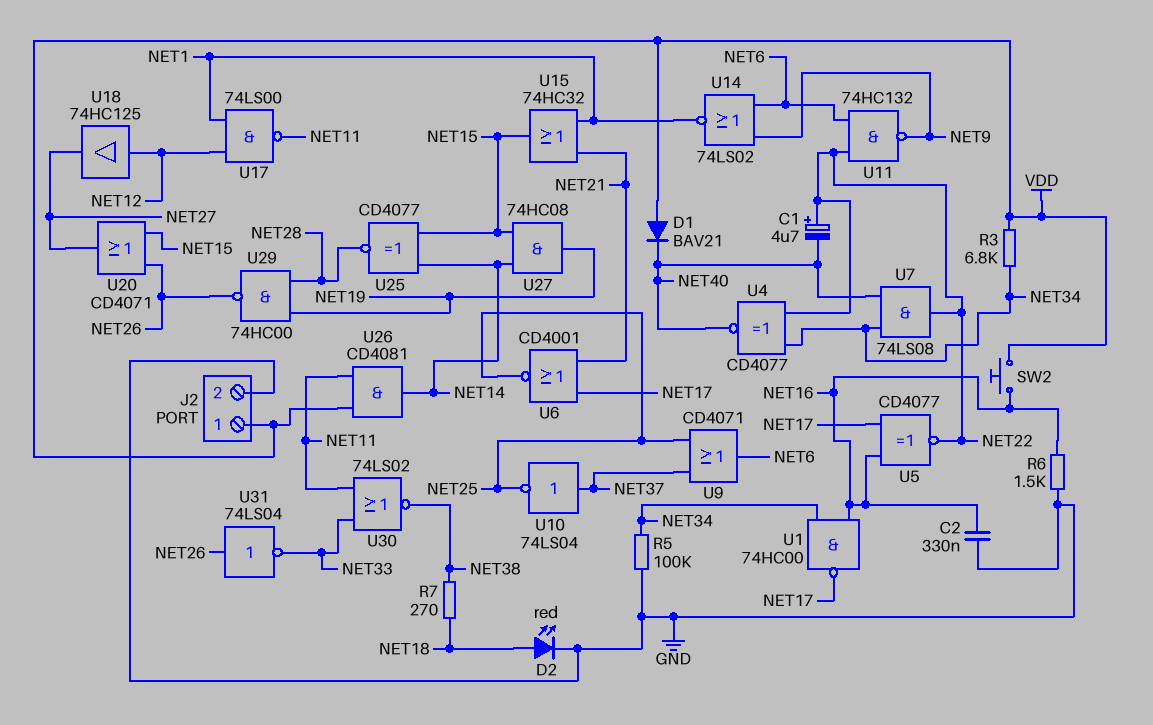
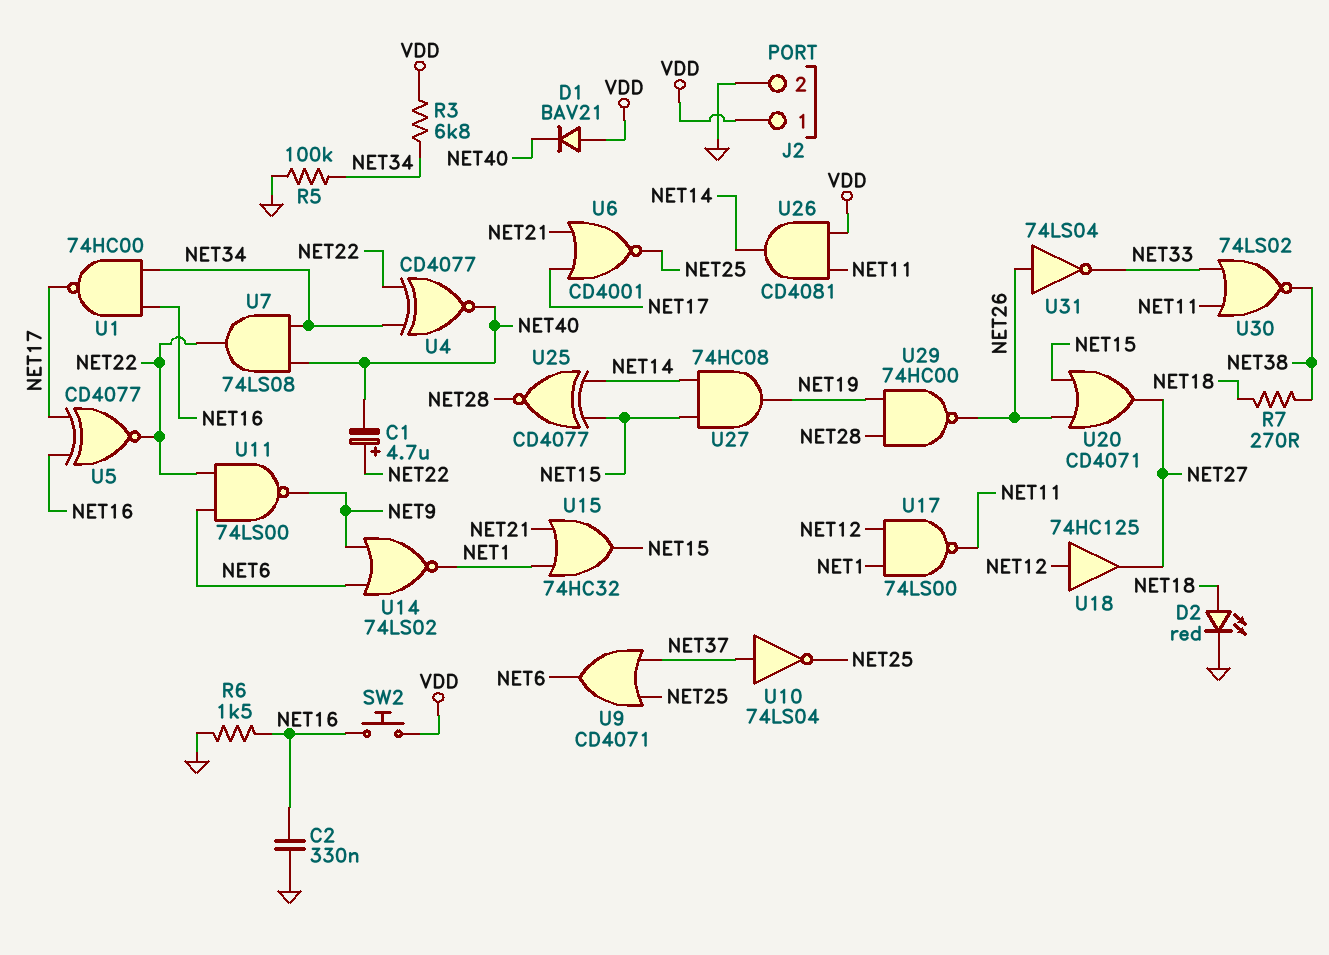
U11: NAND 74HC132 (in NET6, in NET22, out NET9) -> NAND 74LS00 (in NET6, in NET22, out NET9)

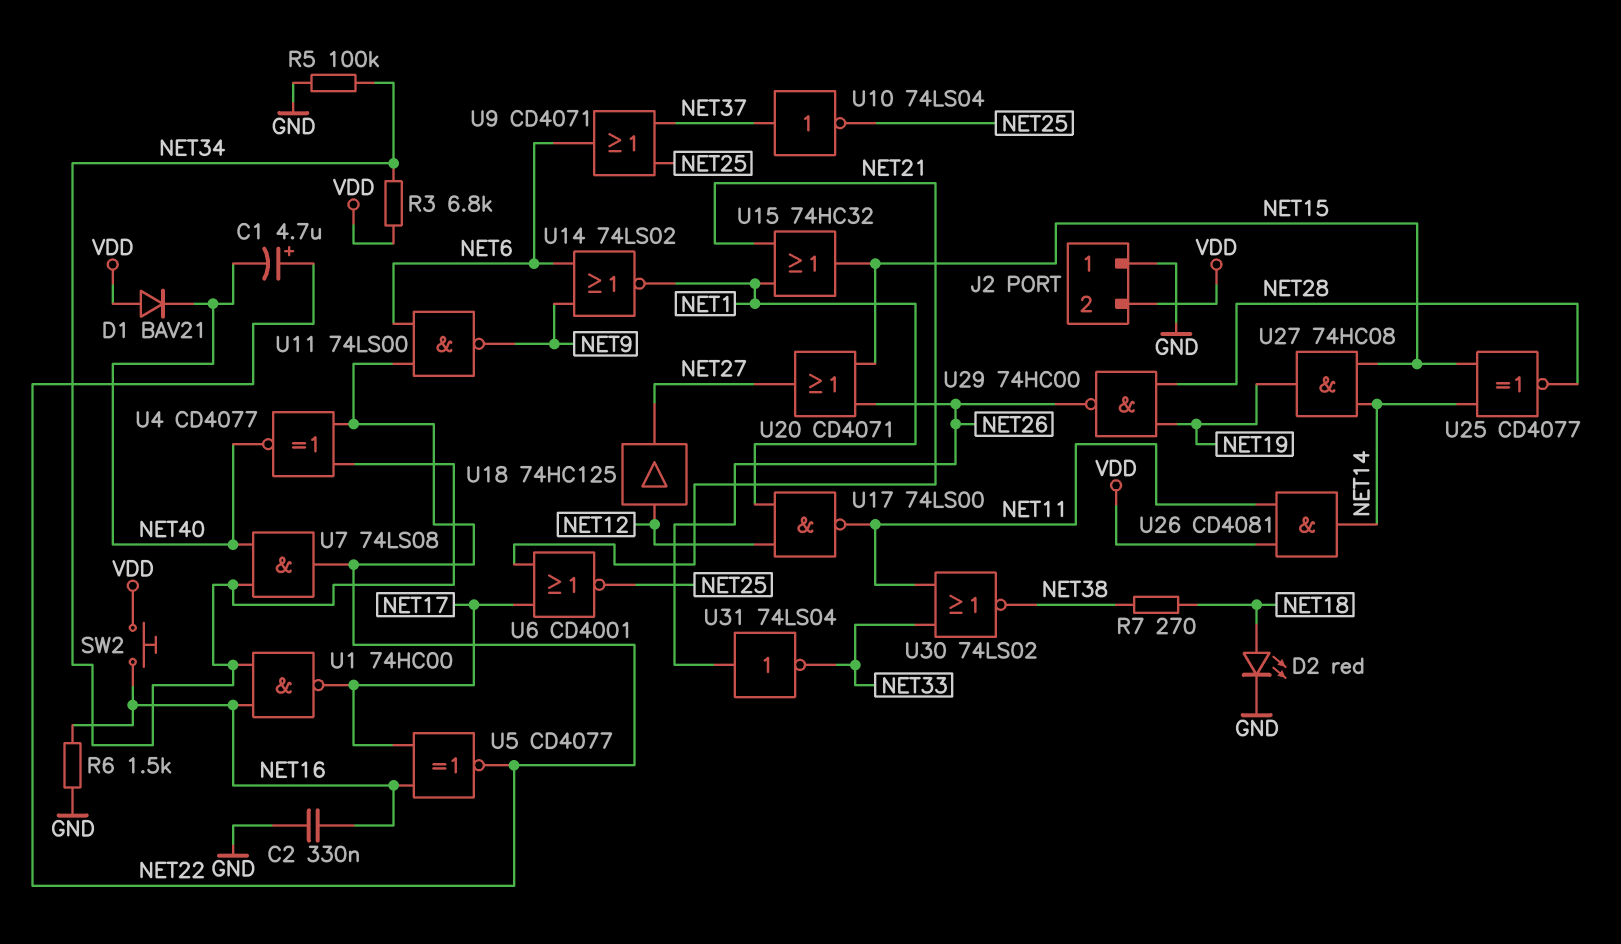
J2 pin 1: VDD -> GND
J2 pin 2: GND -> VDD

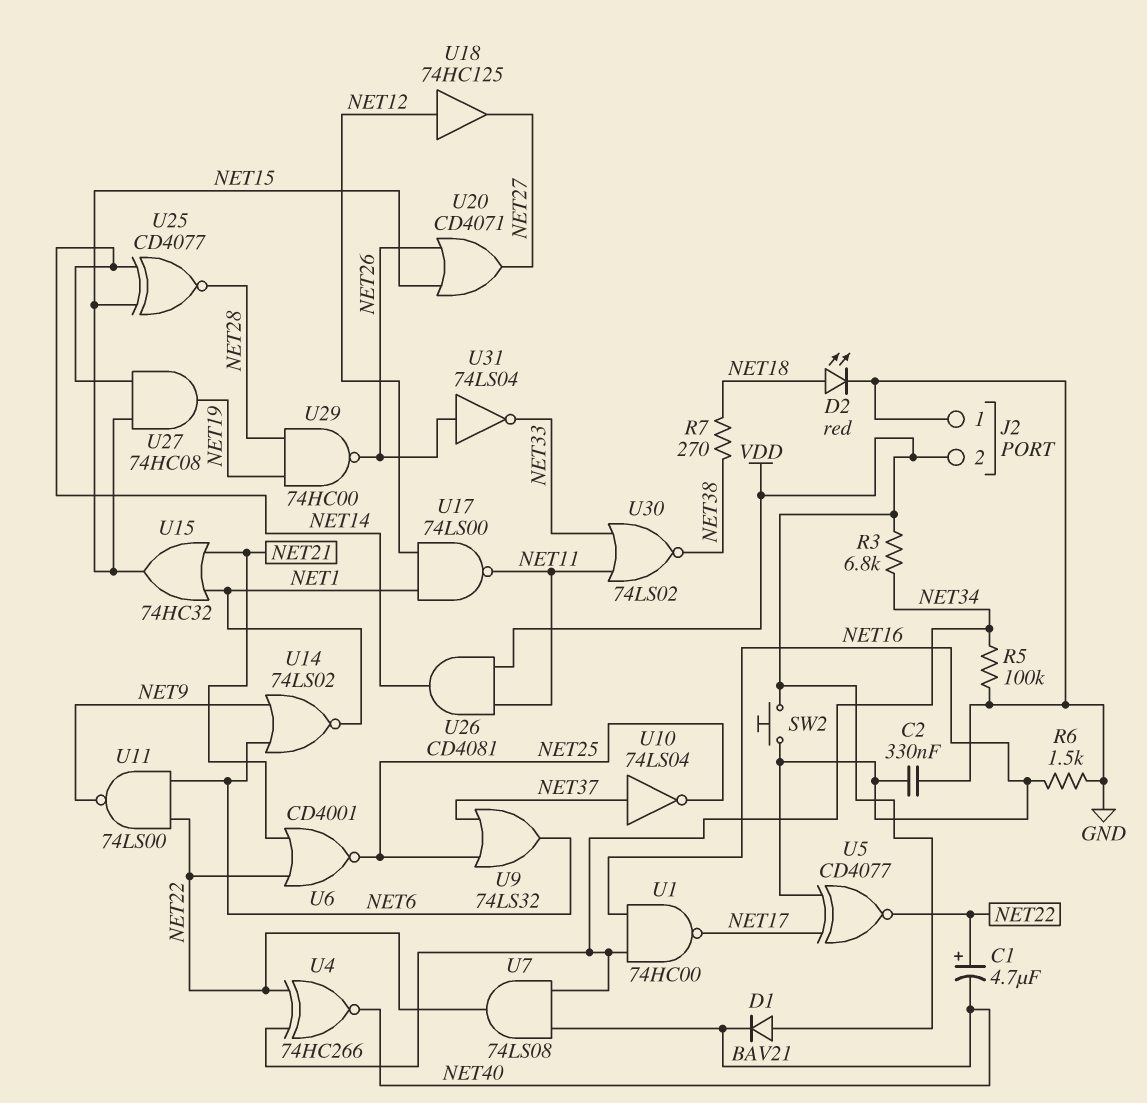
U4: XNOR CD4077 (in NET22, in NET34, out NET40) -> XNOR 74HC266 (in NET22, in NET34, out NET40)
U6: NOR CD4001 (in NET17, in NET21, out NET25) -> NOR CD4001 (in NET21, in NET22, out NET25)
U9: OR CD4071 (in NET25, in NET37, out NET6) -> OR 74LS32 (in NET25, in NET37, out NET6)

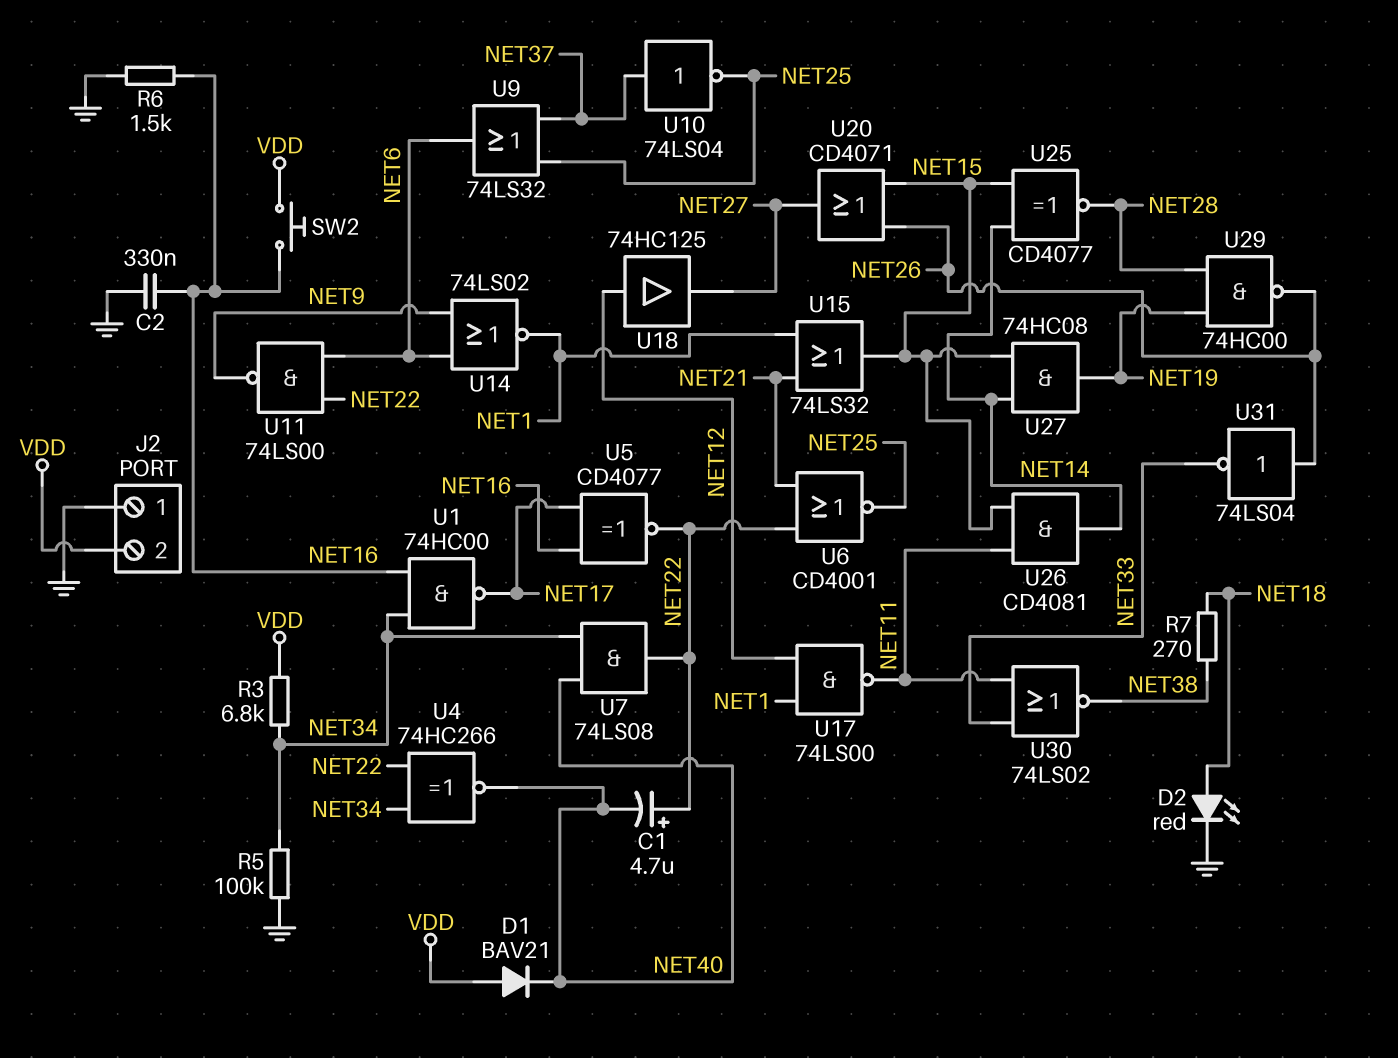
U15: OR 74HC32 (in NET1, in NET21, out NET15) -> OR 74LS32 (in NET1, in NET21, out NET15)
U26: AND CD4081 (in NET11, in VDD, out NET14) -> AND CD4081 (in NET11, in NET15, out NET14)

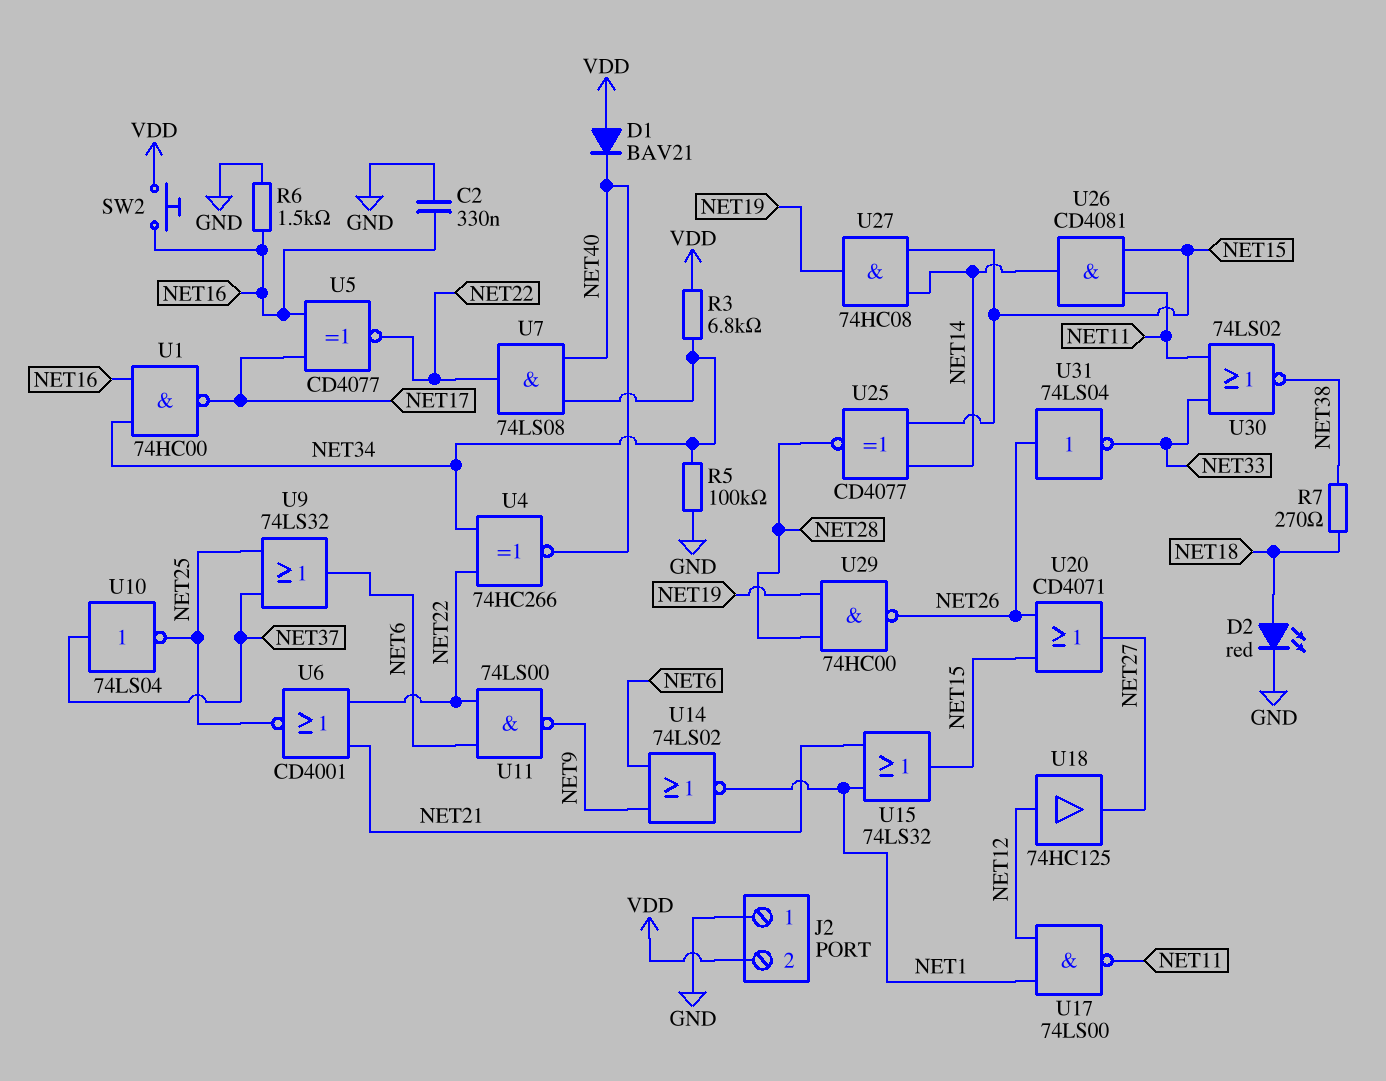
C1: 4.7uF (plus NET22, minus NET40) -> none

